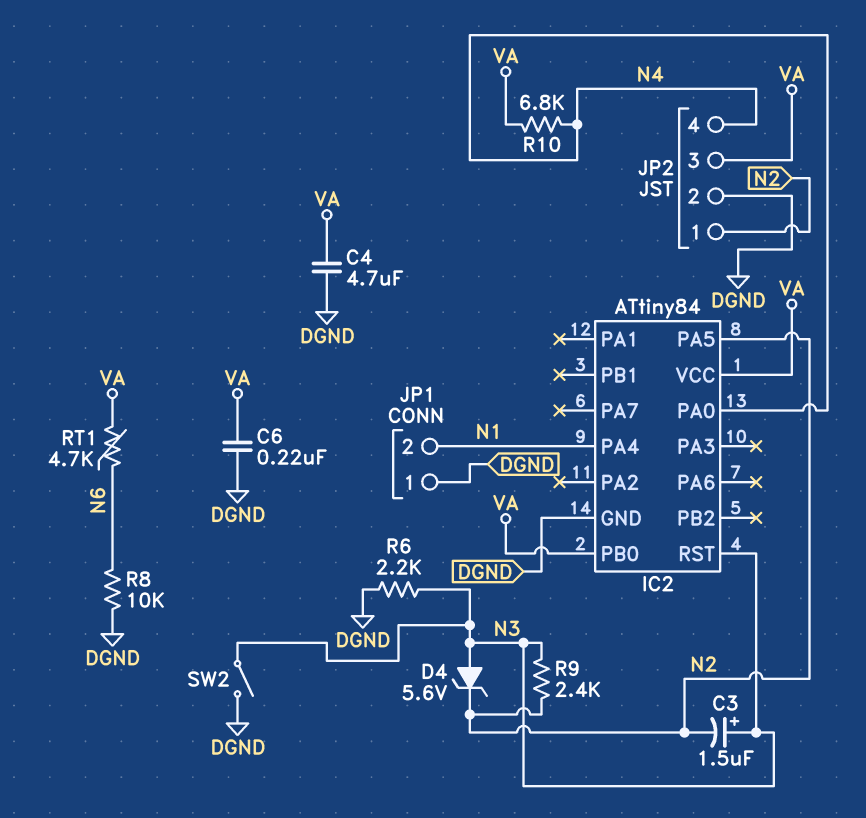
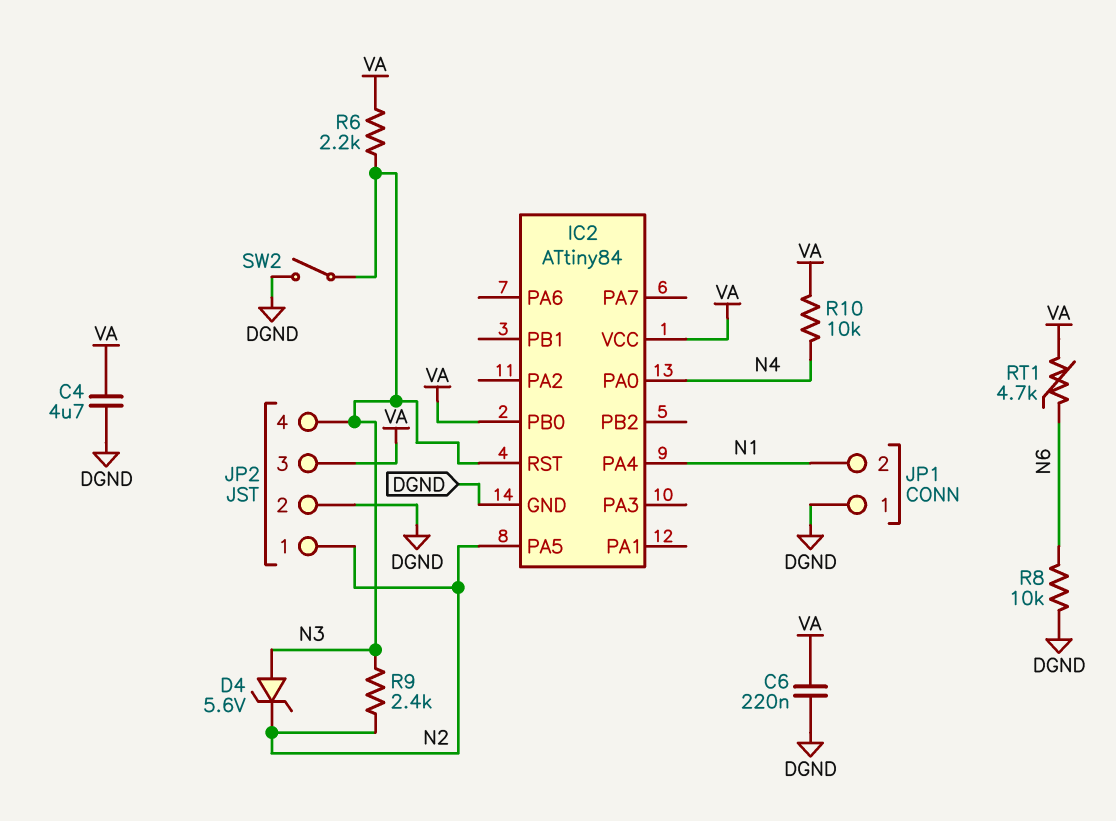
C3: 1.5uF (plus N3, minus N2) -> none
JP2 pin 4: N4 -> N3
R6: 2.2k (DGND, N3) -> 2.2k (N3, VA)
R10: 6.8k (N4, VA) -> 10k (N4, VA)

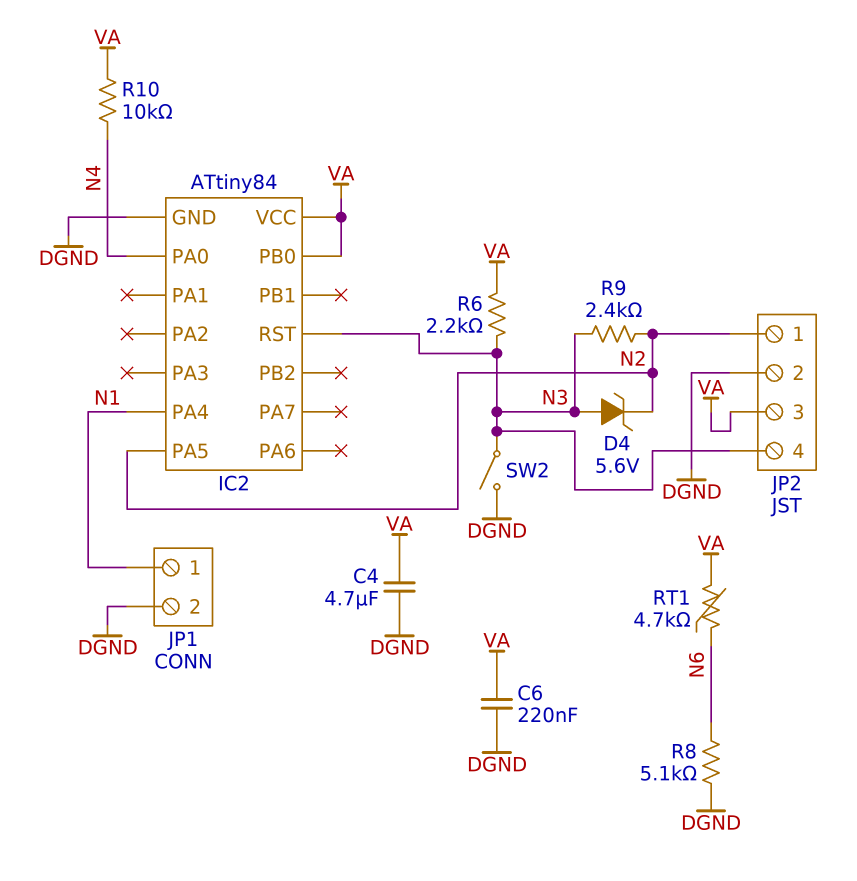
JP1 pin 1: DGND -> N1
JP1 pin 2: N1 -> DGND
R8: 10k (DGND, N6) -> 5.1k (DGND, N6)

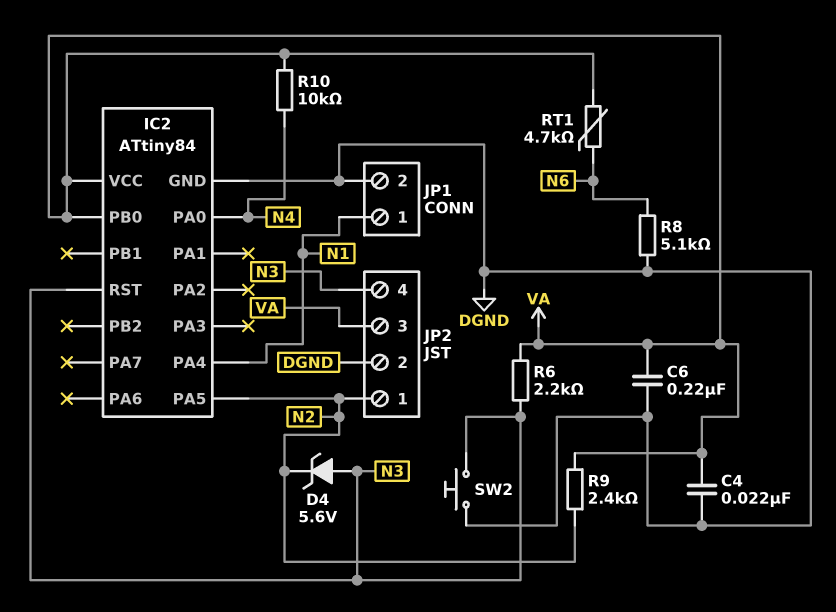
C4: 4.7uF (DGND, VA) -> 22nF (DGND, VA)
R9: 2.4k (N2, N3) -> 2.4k (N2, VA)
SW2: switch (DGND, N3) -> button (DGND, N3)

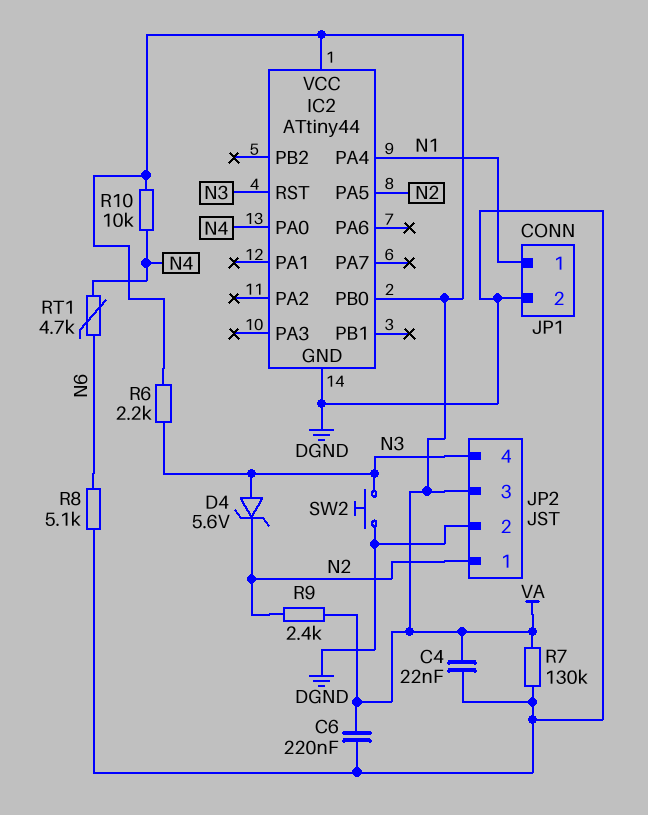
IC2: ATtiny84 -> ATtiny44
R7: none -> 130k (DGND, VA)
RT1: 4.7k (N6, VA) -> 4.7k (N4, N6)

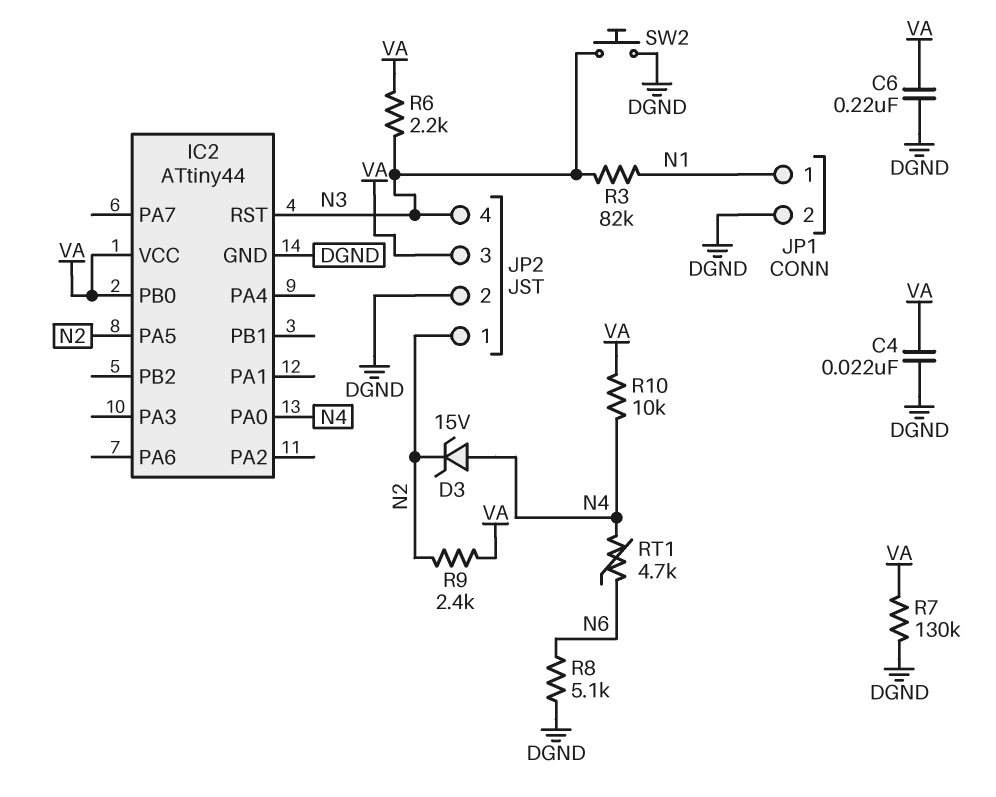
D3: none -> zener 15V (A N4, K N2)
D4: zener 5.6V (A N3, K N2) -> none
IC2 pin PA4: N1 -> none
R3: none -> 82k (N1, N3)

